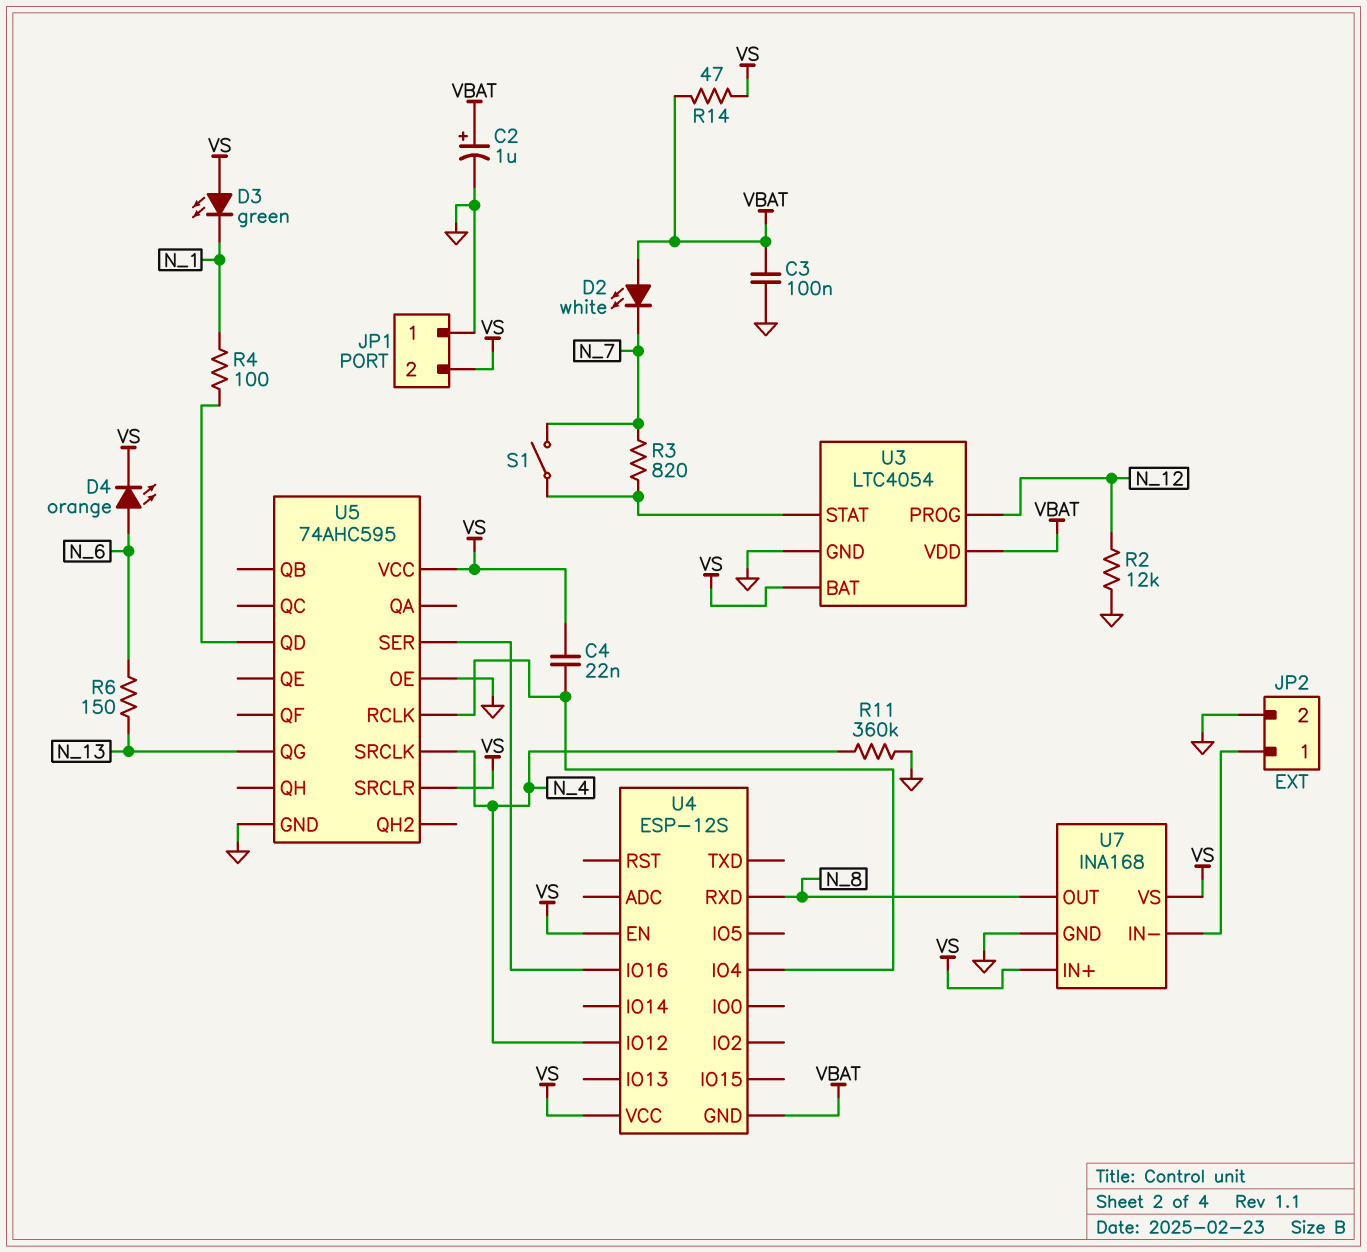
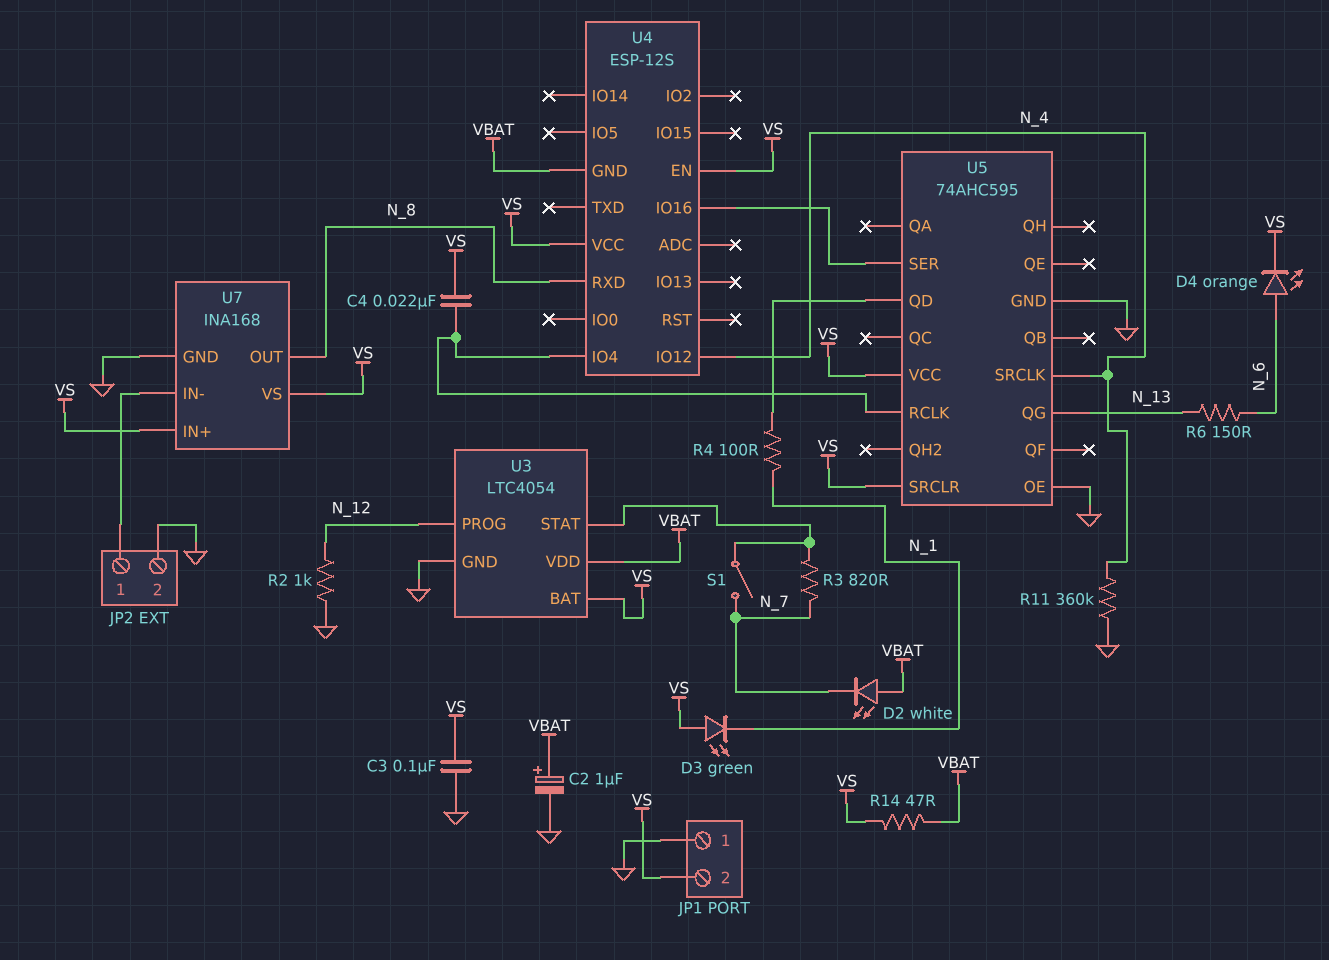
C3: 100nF (GND, VBAT) -> 100nF (GND, VS)
R2: 12k (GND, N_12) -> 1k (GND, N_12)

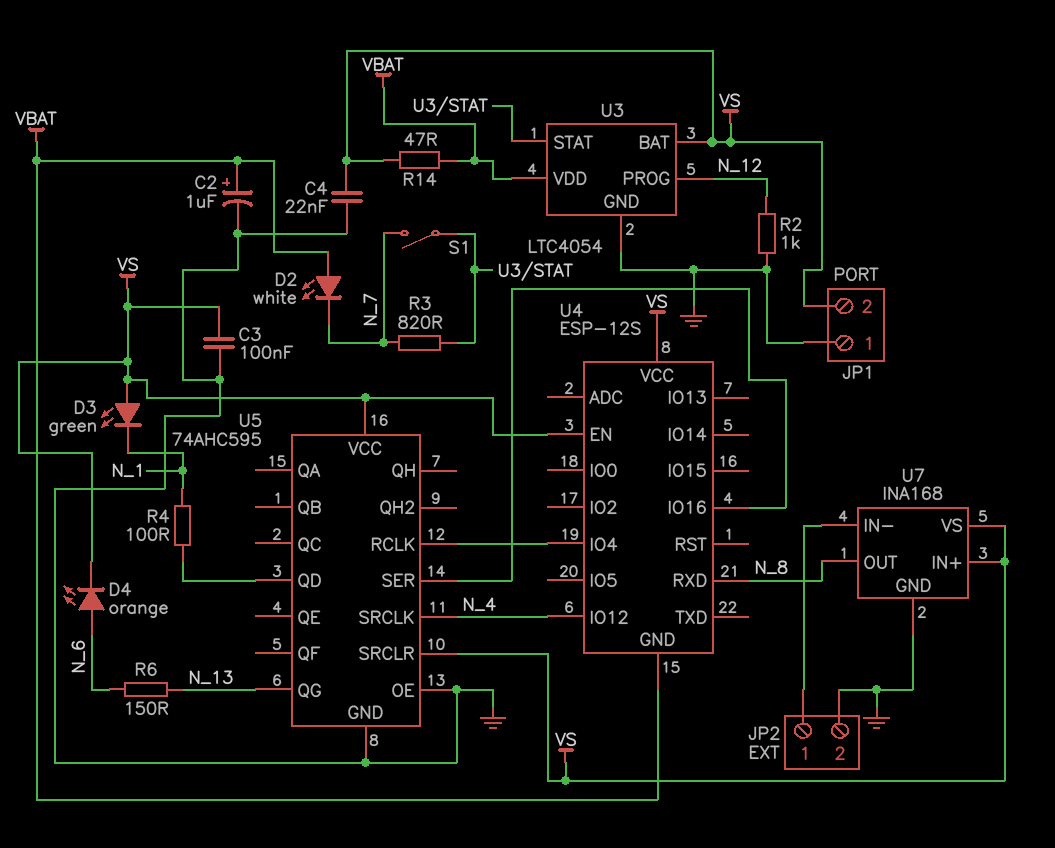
C4: 22nF (U4/IO4, VS) -> 22nF (GND, VS)
R11: 360k (GND, N_4) -> none

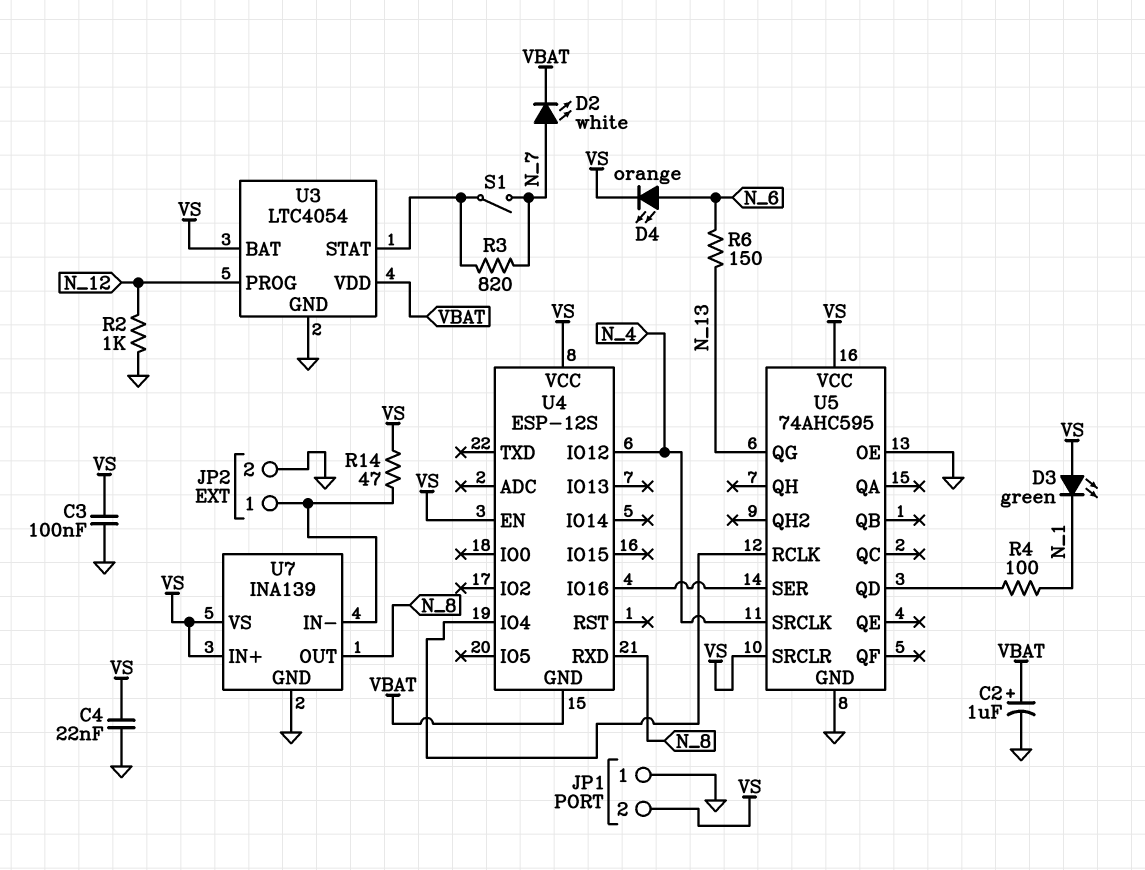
D2: LED white (A VBAT, K N_7) -> LED white (A N_7, K VBAT)
R14: 47 (VBAT, VS) -> 47 (JP2/1, VS)
U7: INA168 -> INA139

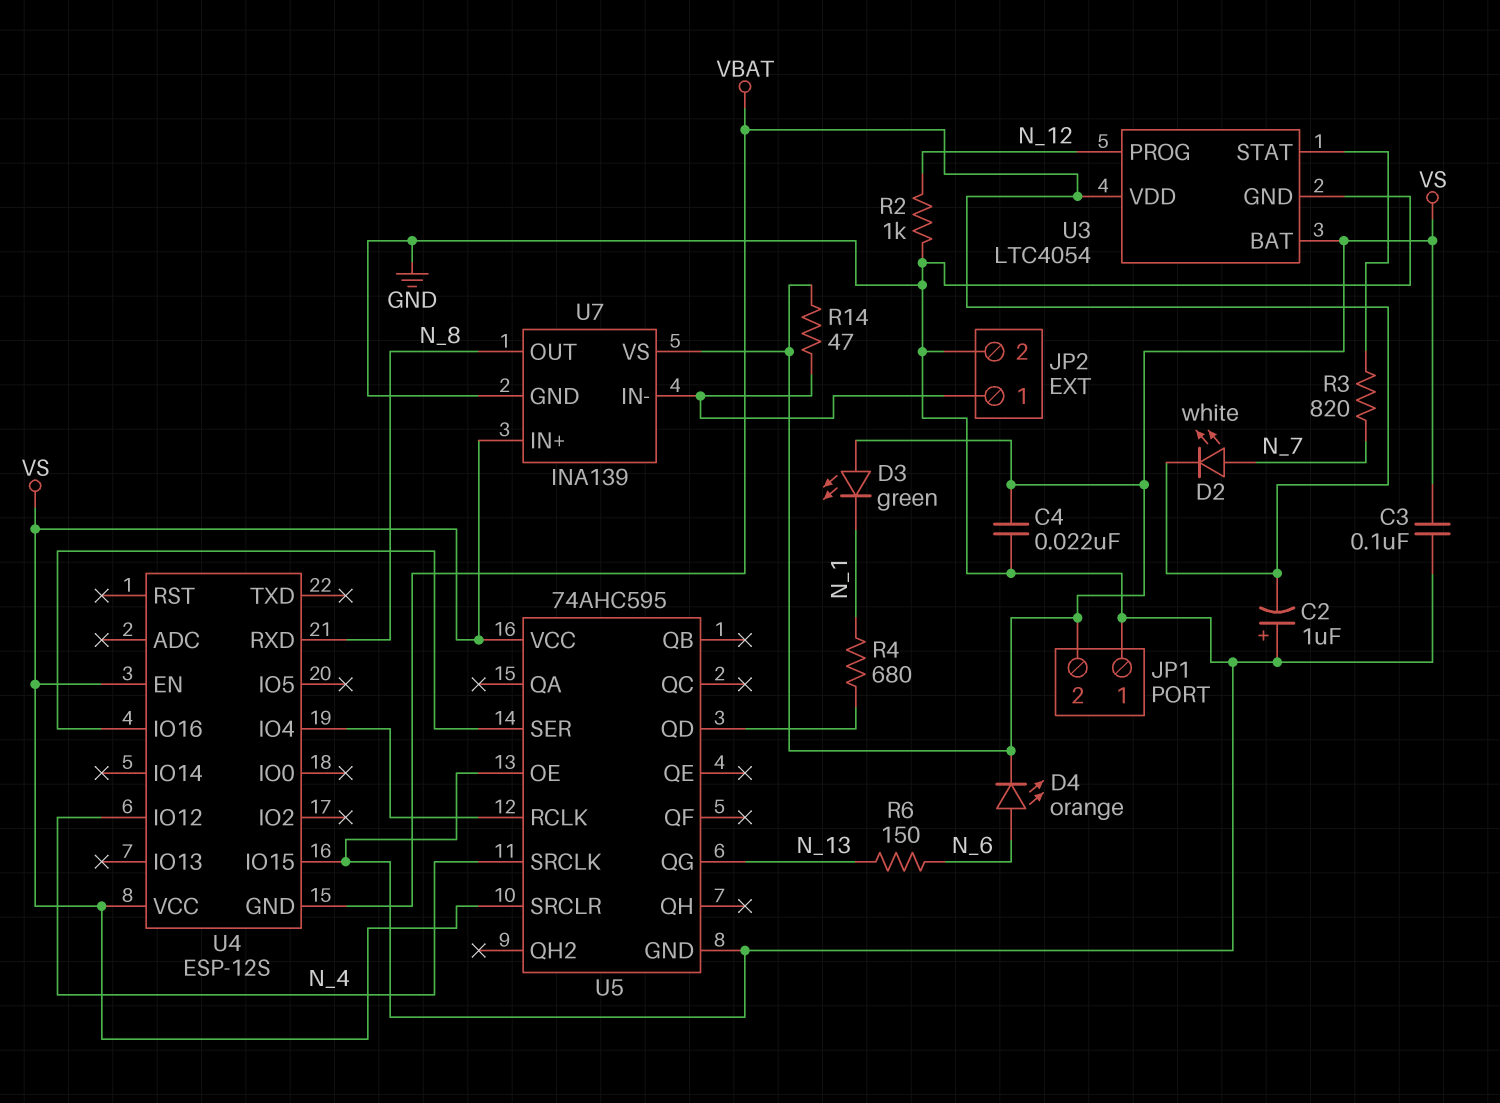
C2: 1uF (plus VBAT, minus GND) -> 1uF (plus GND, minus VBAT)
R4: 100 (N_1, U5/QD) -> 680 (N_1, U5/QD)
S1: switch (N_7, U3/STAT) -> none
U4 pin IO15: none -> GND

